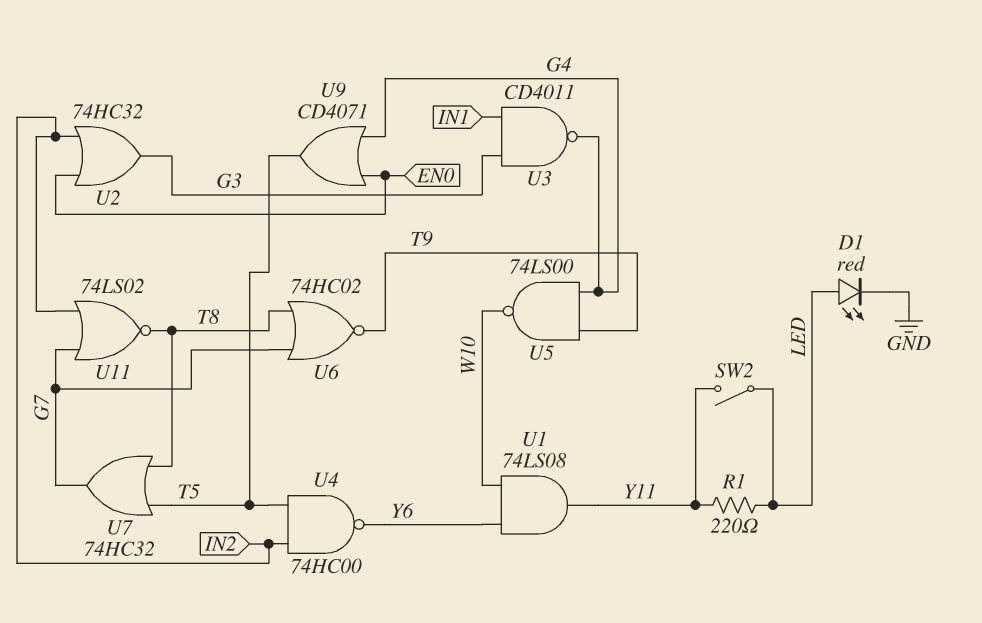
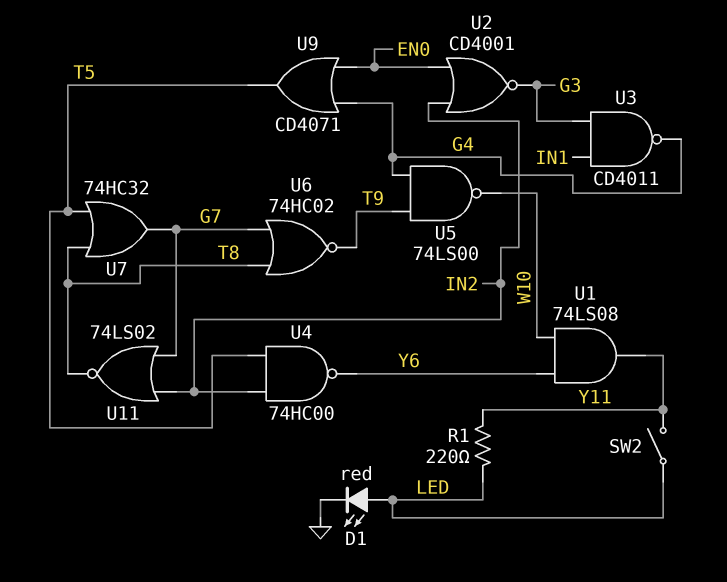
U2: OR 74HC32 (in EN0, in IN2, out G3) -> NOR CD4001 (in EN0, in IN2, out G3)

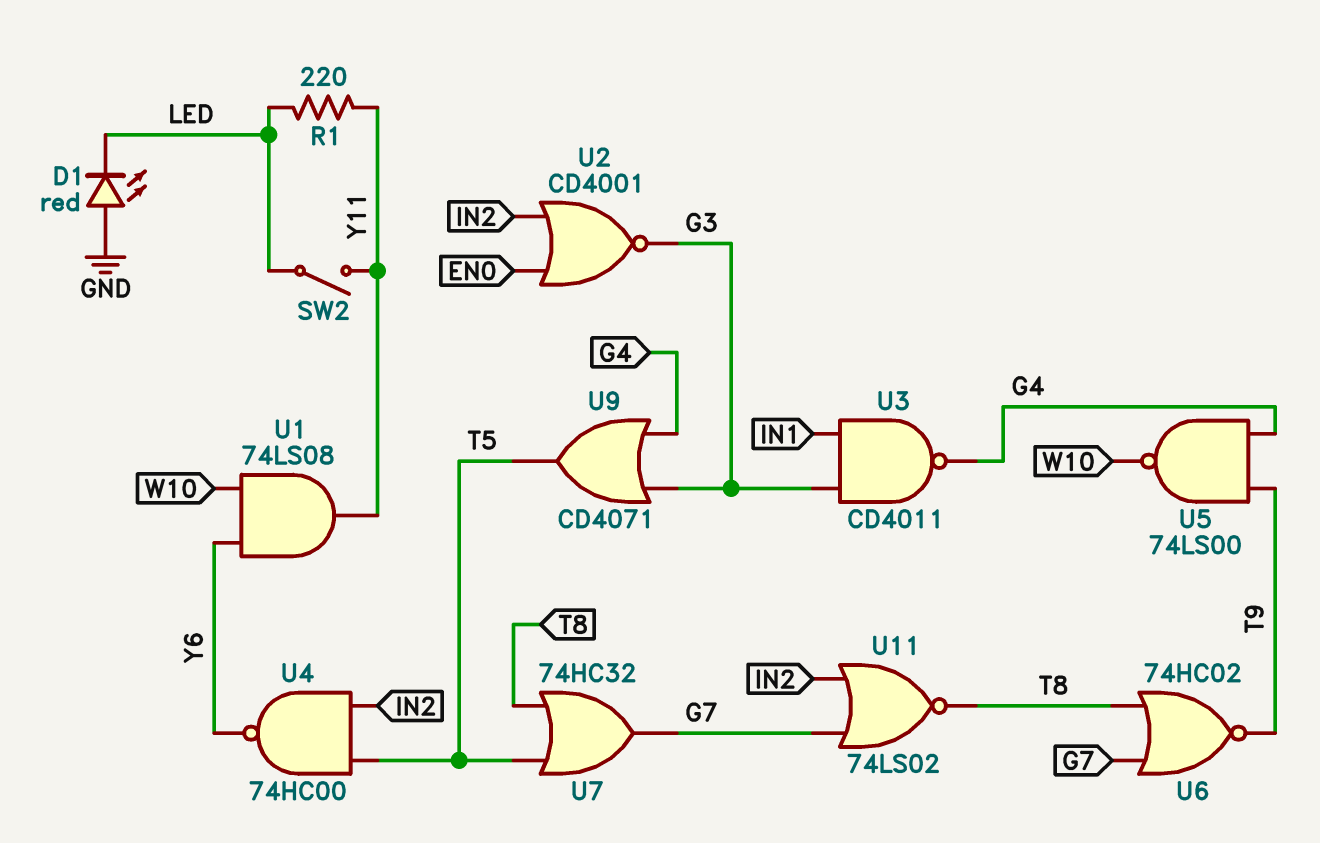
D1: LED red (A LED, K GND) -> LED red (A GND, K LED)
U9: OR CD4071 (in EN0, in G4, out T5) -> OR CD4071 (in G3, in G4, out T5)

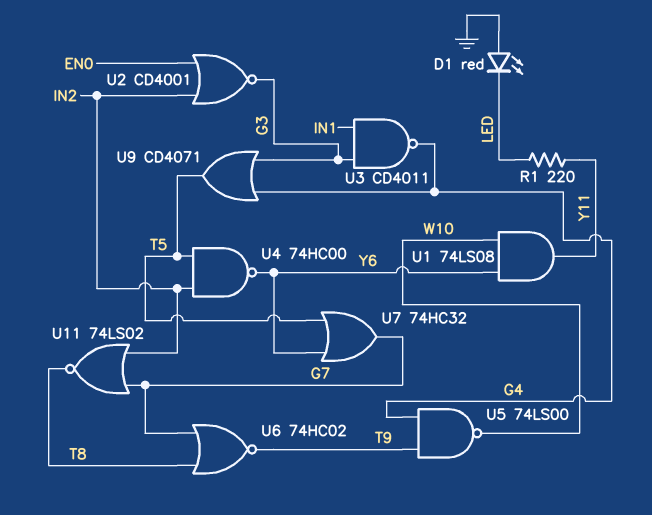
SW2: switch (LED, Y11) -> none
U7: OR 74HC32 (in T5, in T8, out G7) -> OR 74HC32 (in T5, in Y6, out G7)

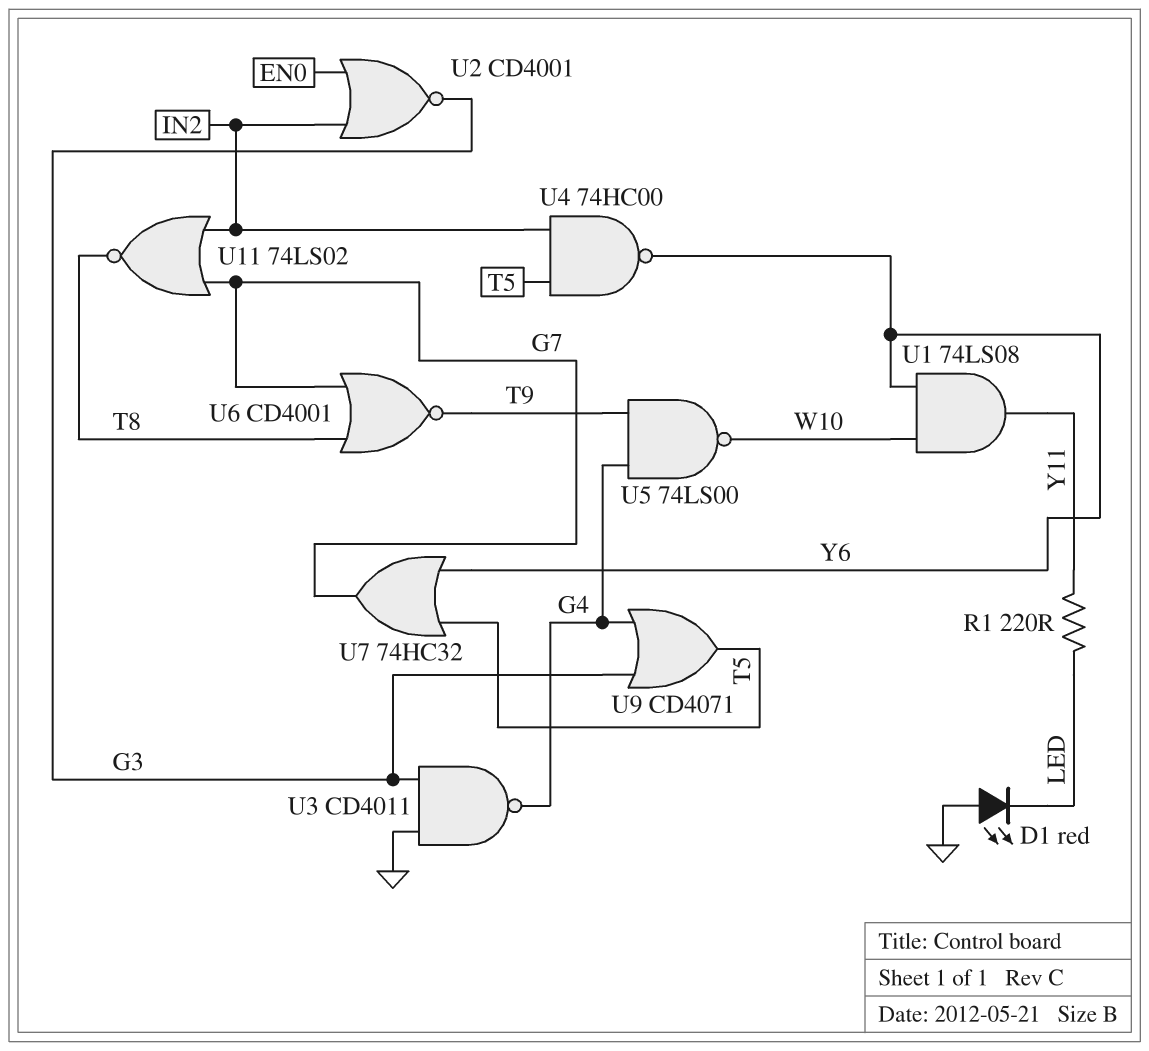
U3: NAND CD4011 (in G3, in IN1, out G4) -> NAND CD4011 (in G3, in GND, out G4)
U6: NOR 74HC02 (in G7, in T8, out T9) -> NOR CD4001 (in G7, in T8, out T9)

